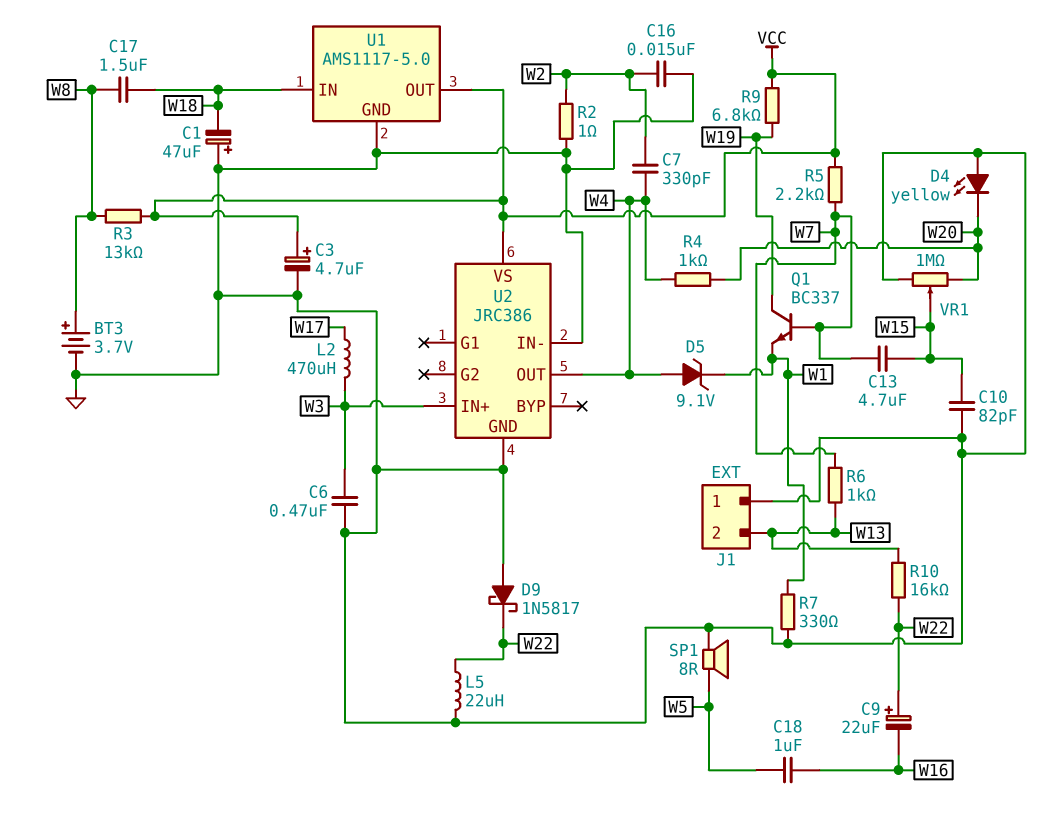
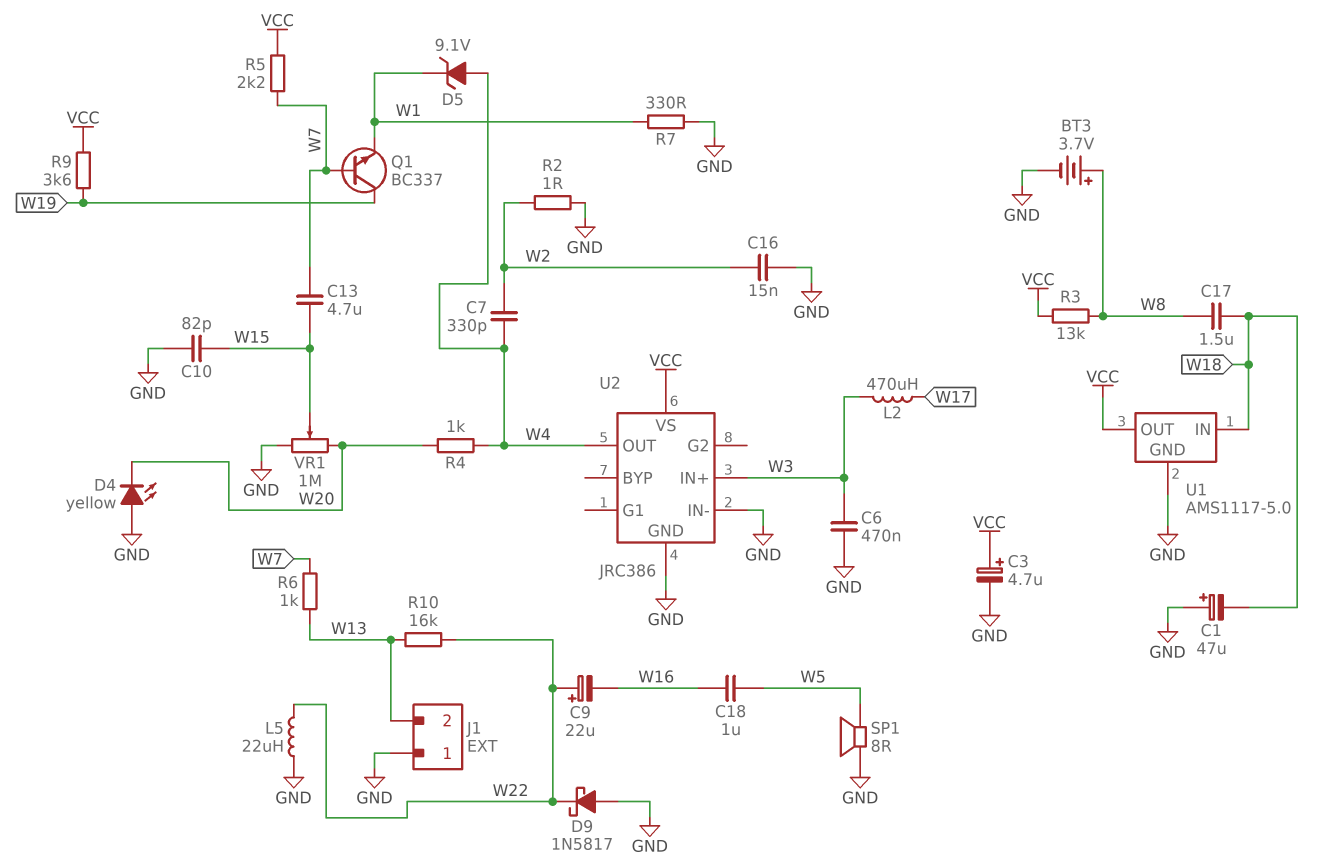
R9: 6.8k (VCC, W19) -> 3.6k (VCC, W19)

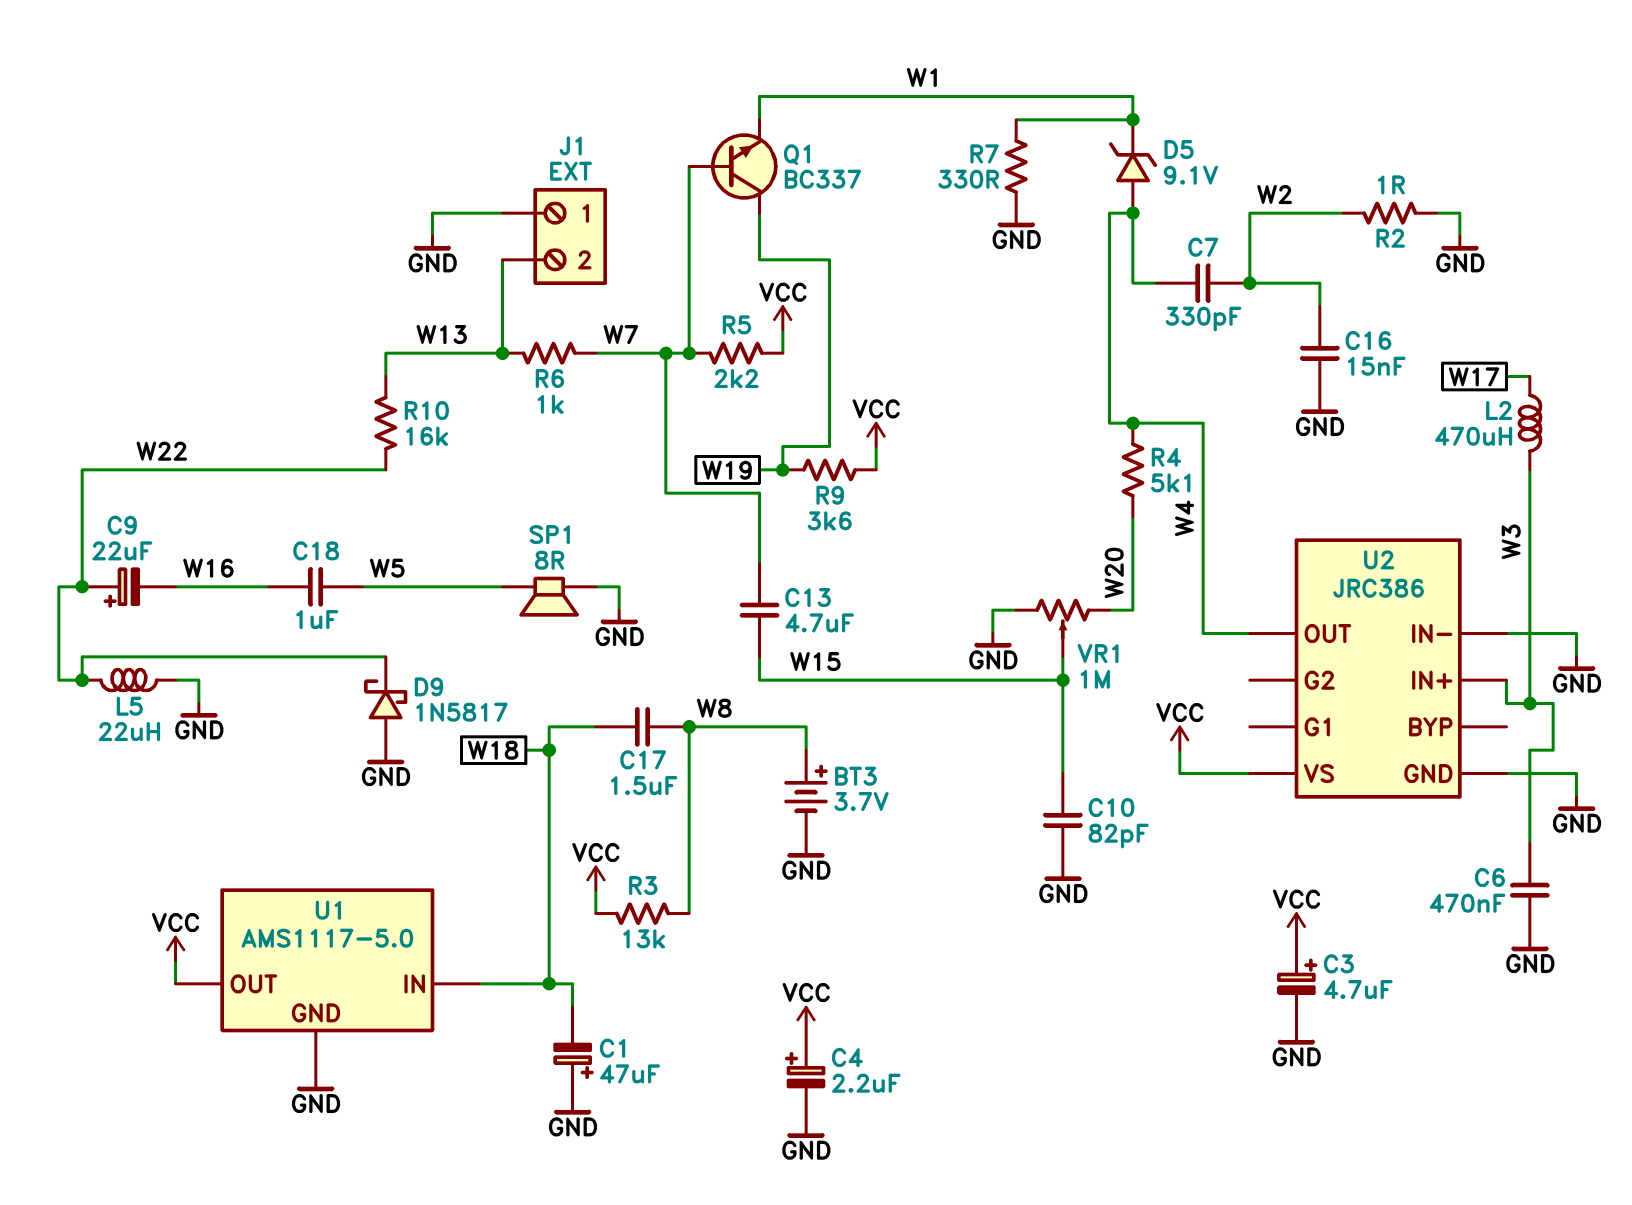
C4: none -> 2.2uF (plus VCC, minus GND)
D4: LED yellow (A GND, K W20) -> none
R4: 1k (W4, W20) -> 5.1k (W4, W20)

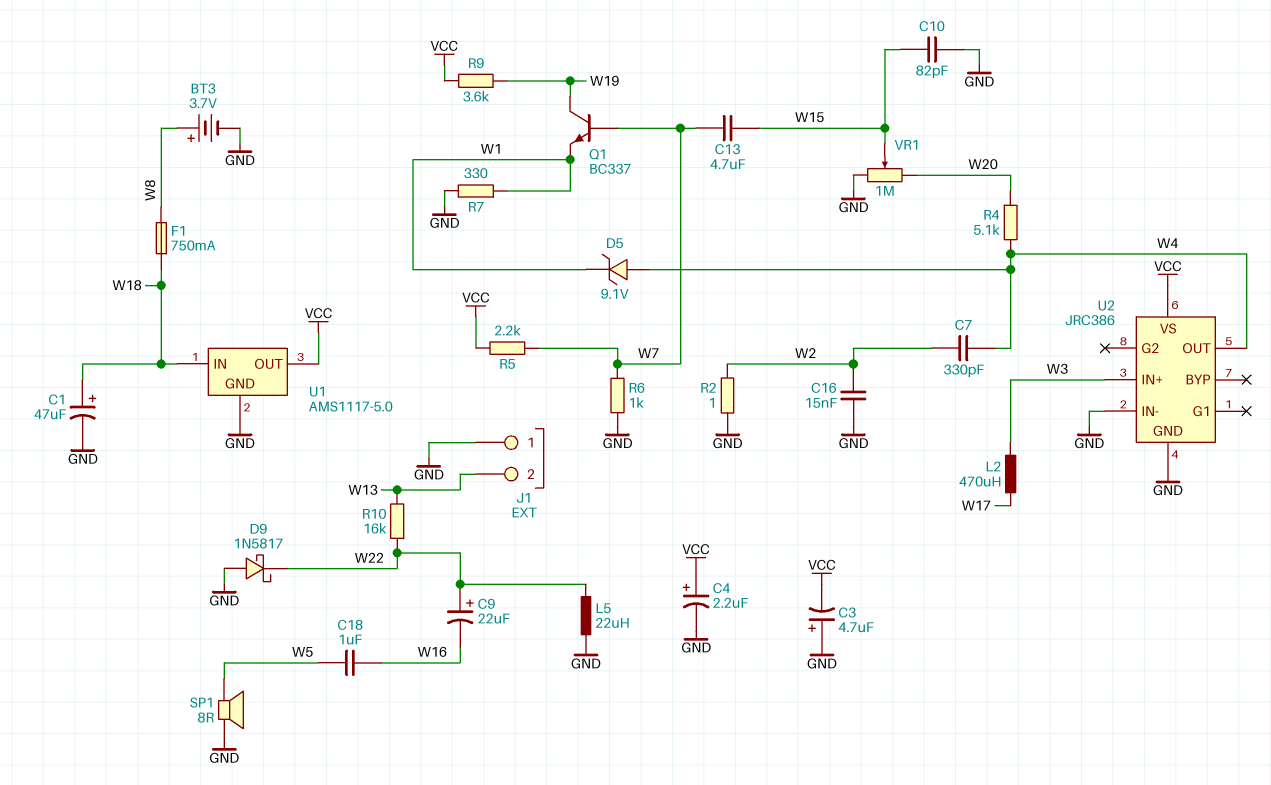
C1: 47uF (plus GND, minus W18) -> 47uF (plus W18, minus GND)
C3: 4.7uF (plus VCC, minus GND) -> 4.7uF (plus GND, minus VCC)
C6: 470nF (GND, W3) -> none
C17: 1.5uF (W8, W18) -> none
F1: none -> 750mA (W8, W18)
R3: 13k (VCC, W8) -> none
R6: 1k (W7, W13) -> 1k (GND, W7)

